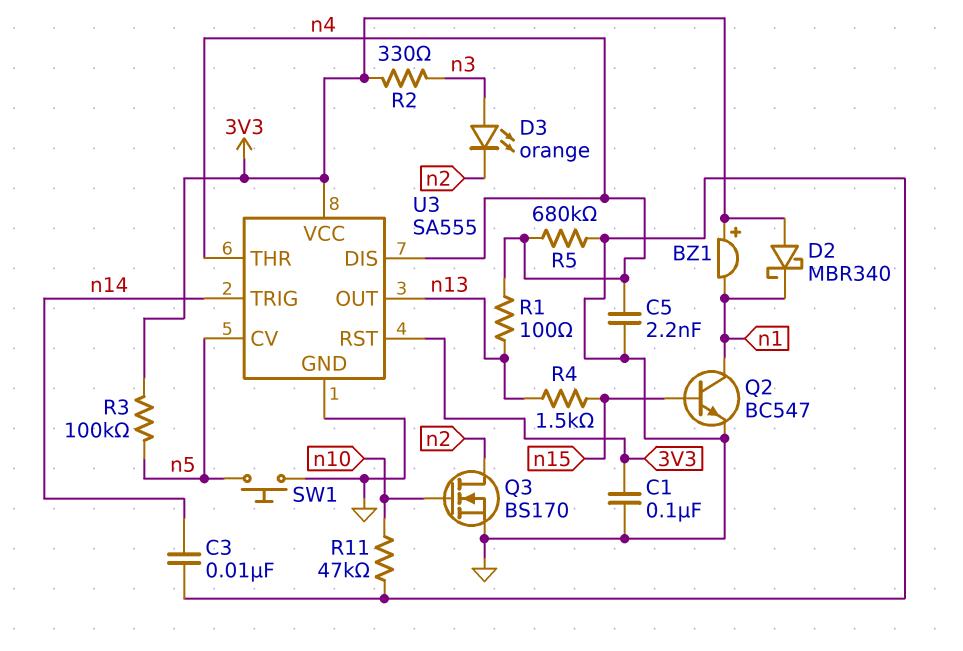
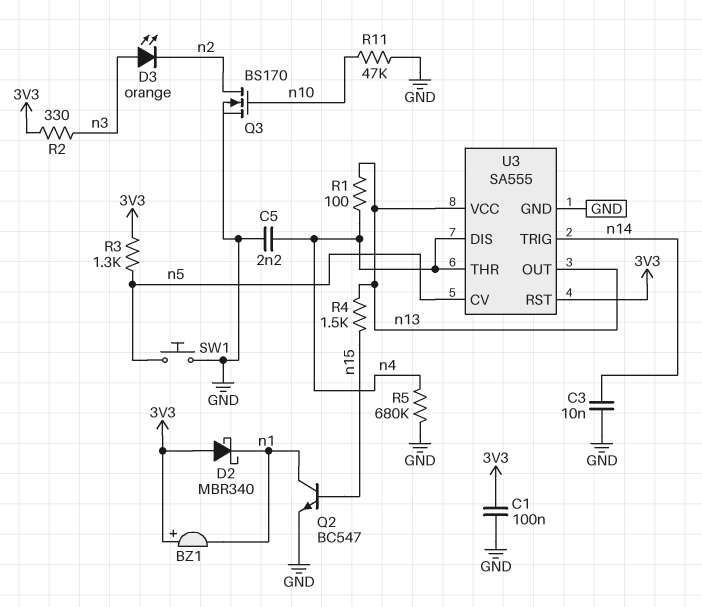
R3: 100k (3V3, n5) -> 1.3k (3V3, n5)
U3 pin VCC: 3V3 -> n13

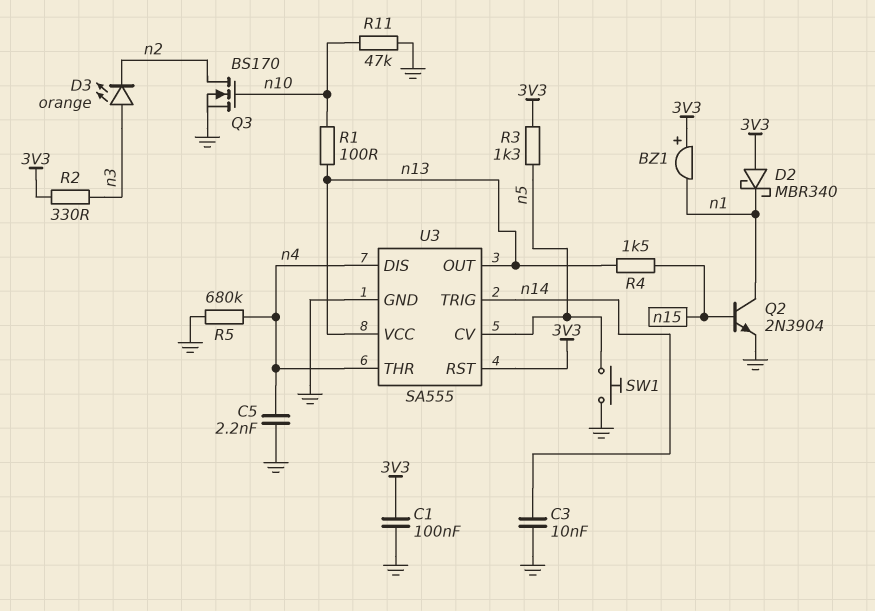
Q2: NPN BC547 (B n15, C n1, E GND) -> NPN 2N3904 (B n15, C n1, E GND)
R1: 100 (n4, n13) -> 100 (n10, n13)

